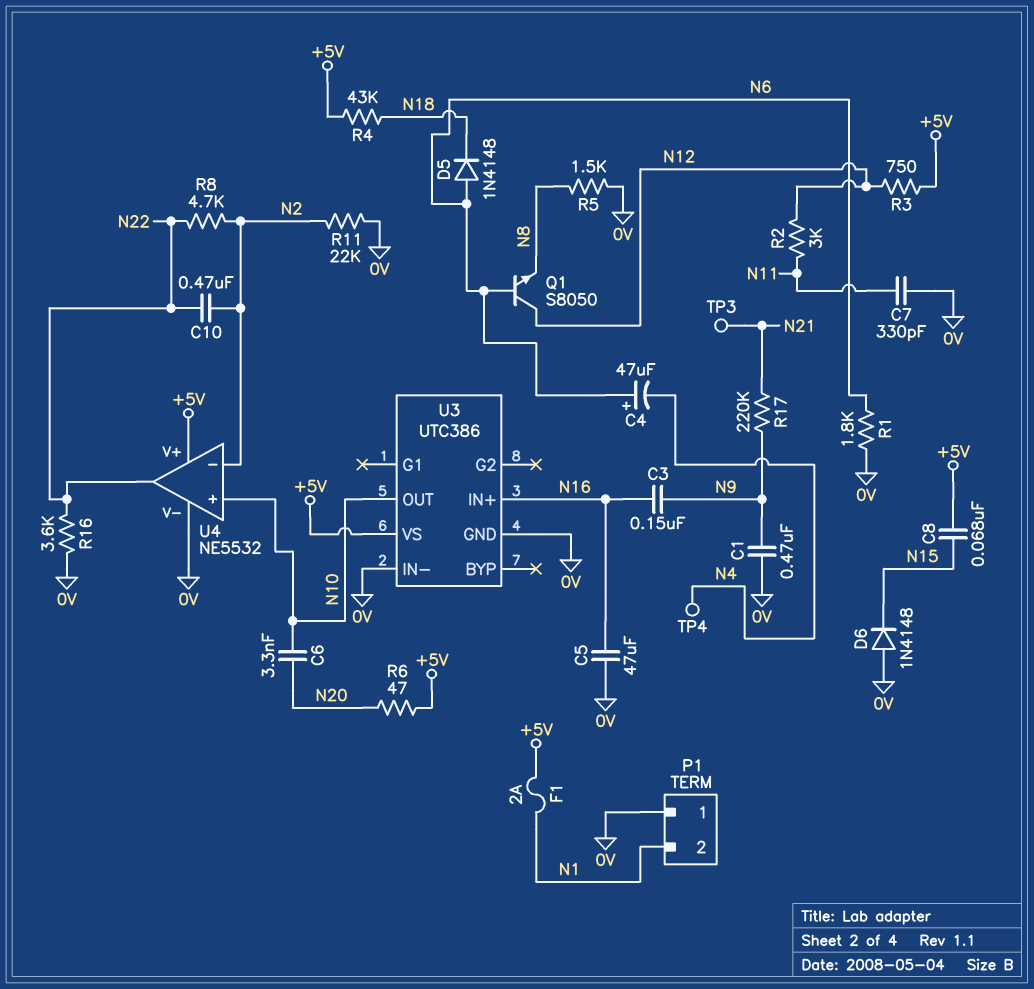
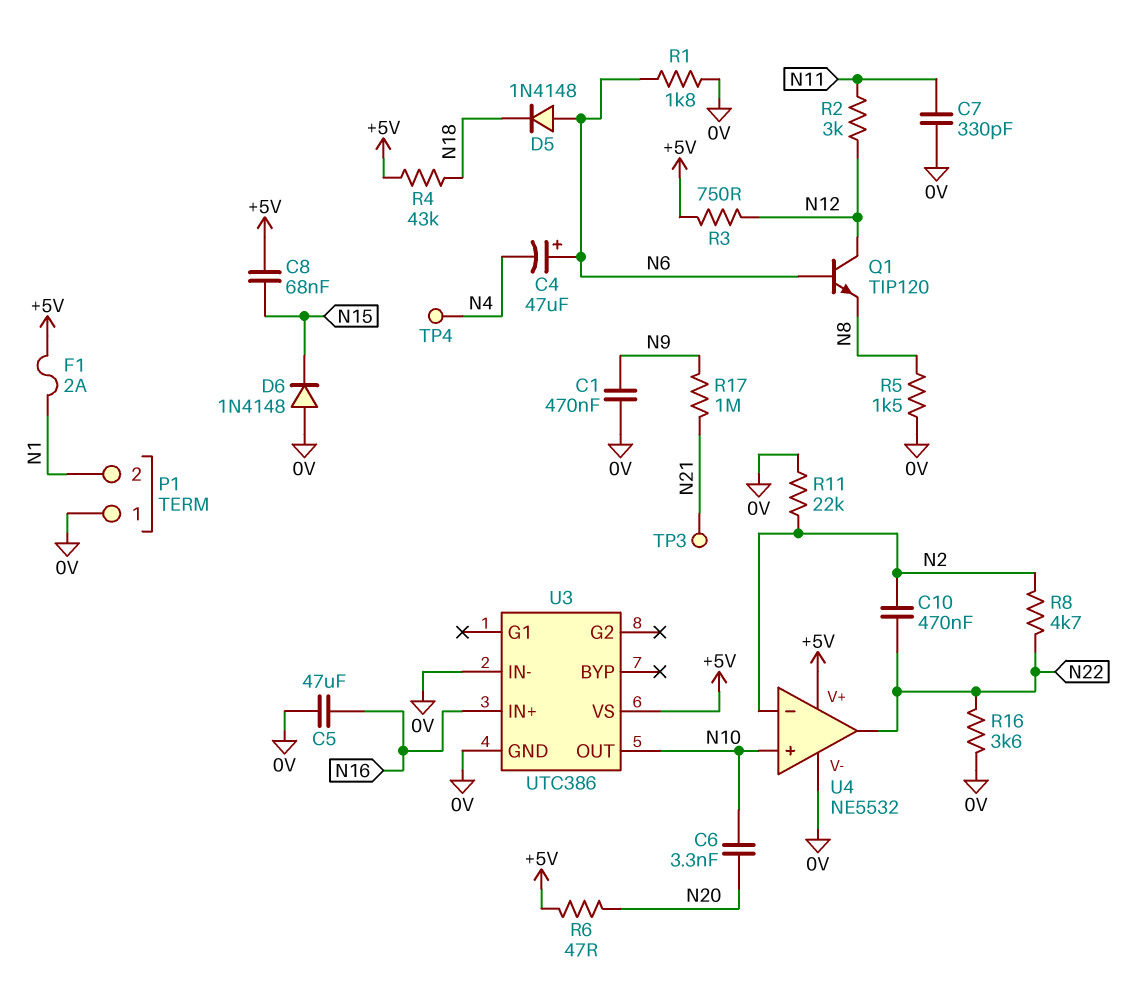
C3: 150nF (N9, N16) -> none
Q1: NPN S8050 (B N6, C N12, E N8) -> NPN TIP120 (B N6, C N12, E N8)
R17: 220k (N9, N21) -> 1M (N9, N21)

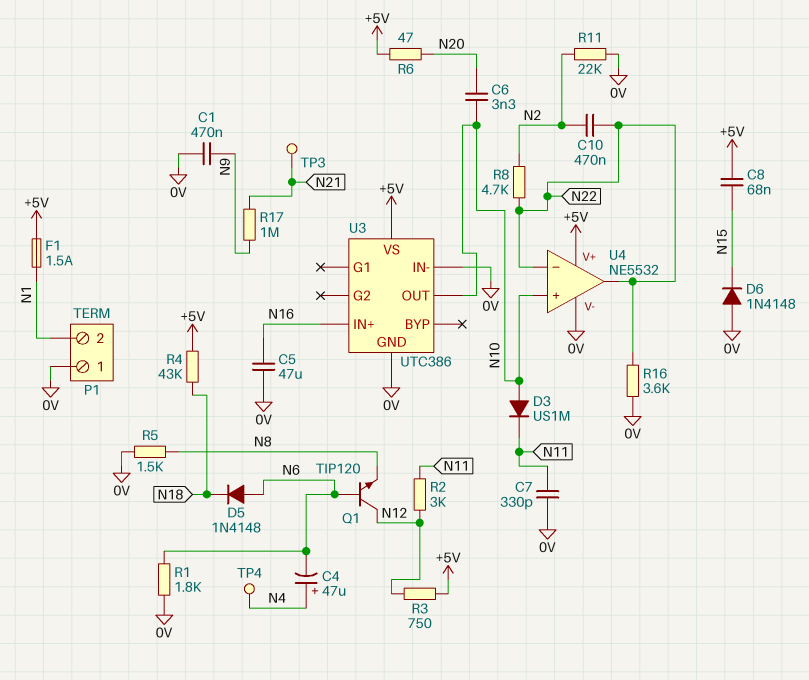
C4: 47uF (plus N6, minus N4) -> 47uF (plus N4, minus N6)
D3: none -> diode US1M (A N10, K N11)
F1: 2A (+5V, N1) -> 1.5A (+5V, N1)
U4 pin in-: N2 -> N22

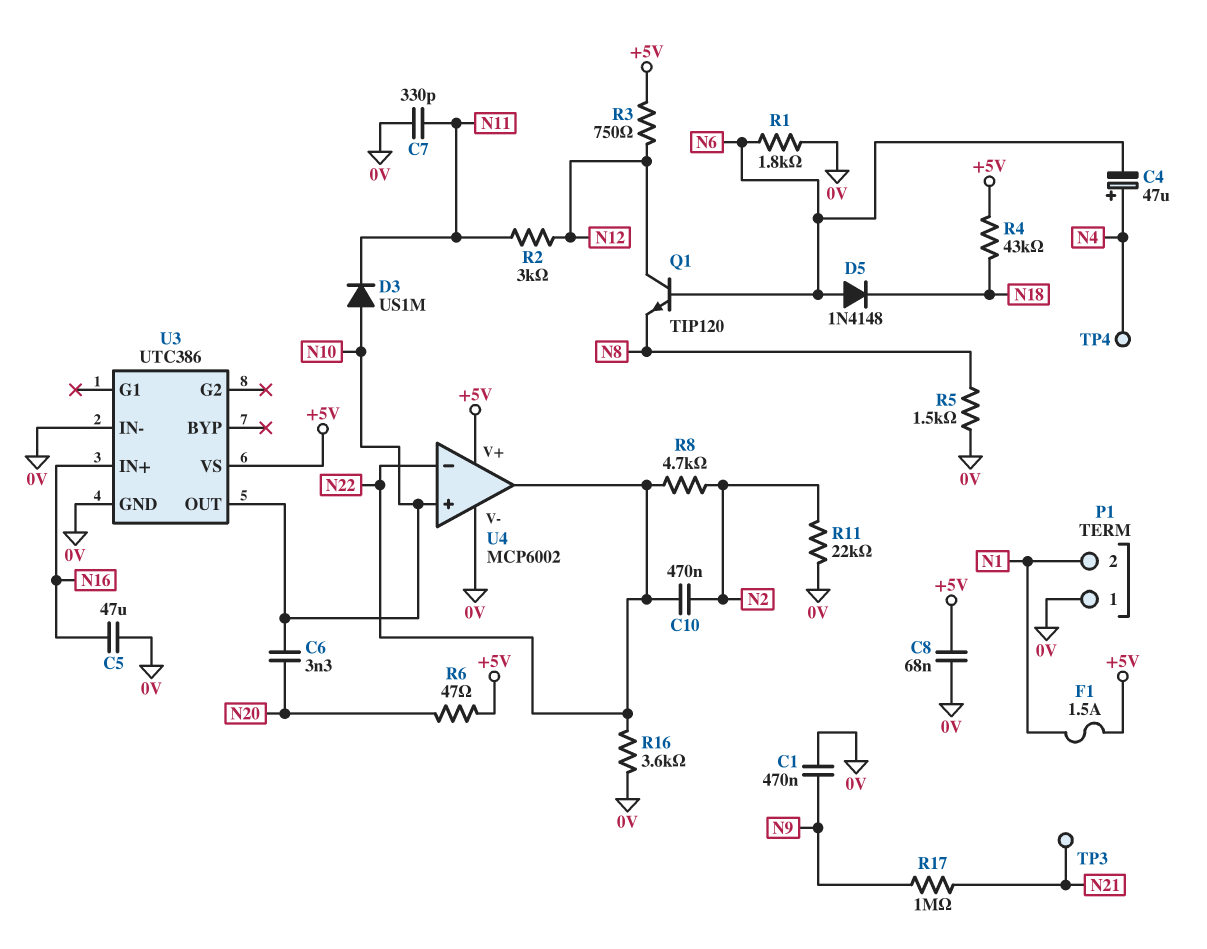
C8: 68nF (+5V, N15) -> 68nF (+5V, 0V)
D6: diode 1N4148 (A 0V, K N15) -> none
U4: NE5532 -> MCP6002

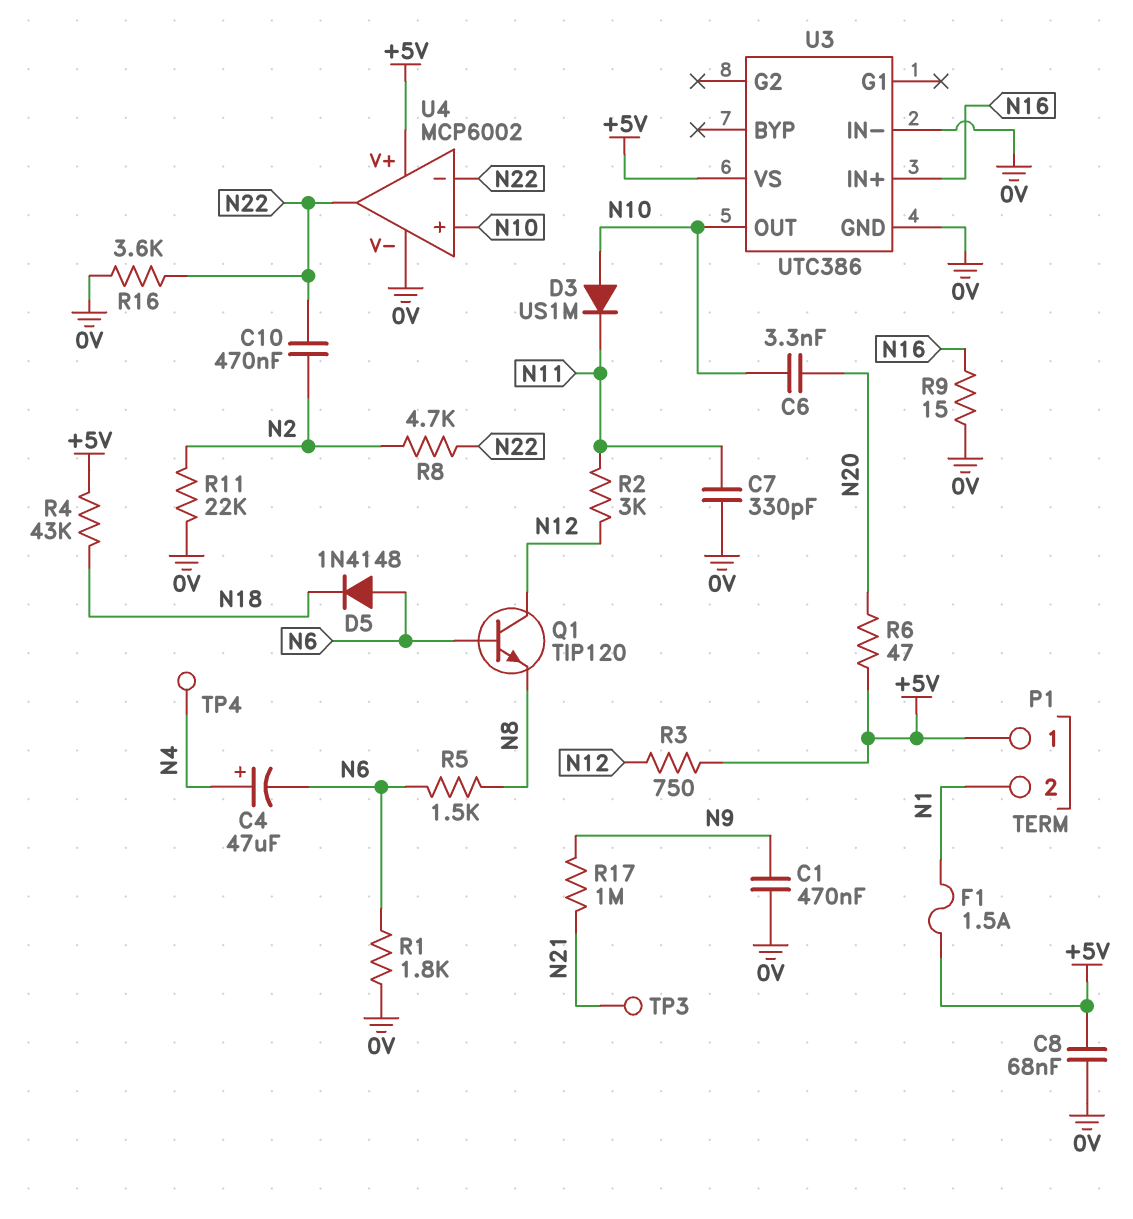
C5: 47uF (0V, N16) -> none
P1 pin 1: 0V -> +5V
R5: 1.5k (0V, N8) -> 1.5k (N6, N8)
R9: none -> 15 (0V, N16)

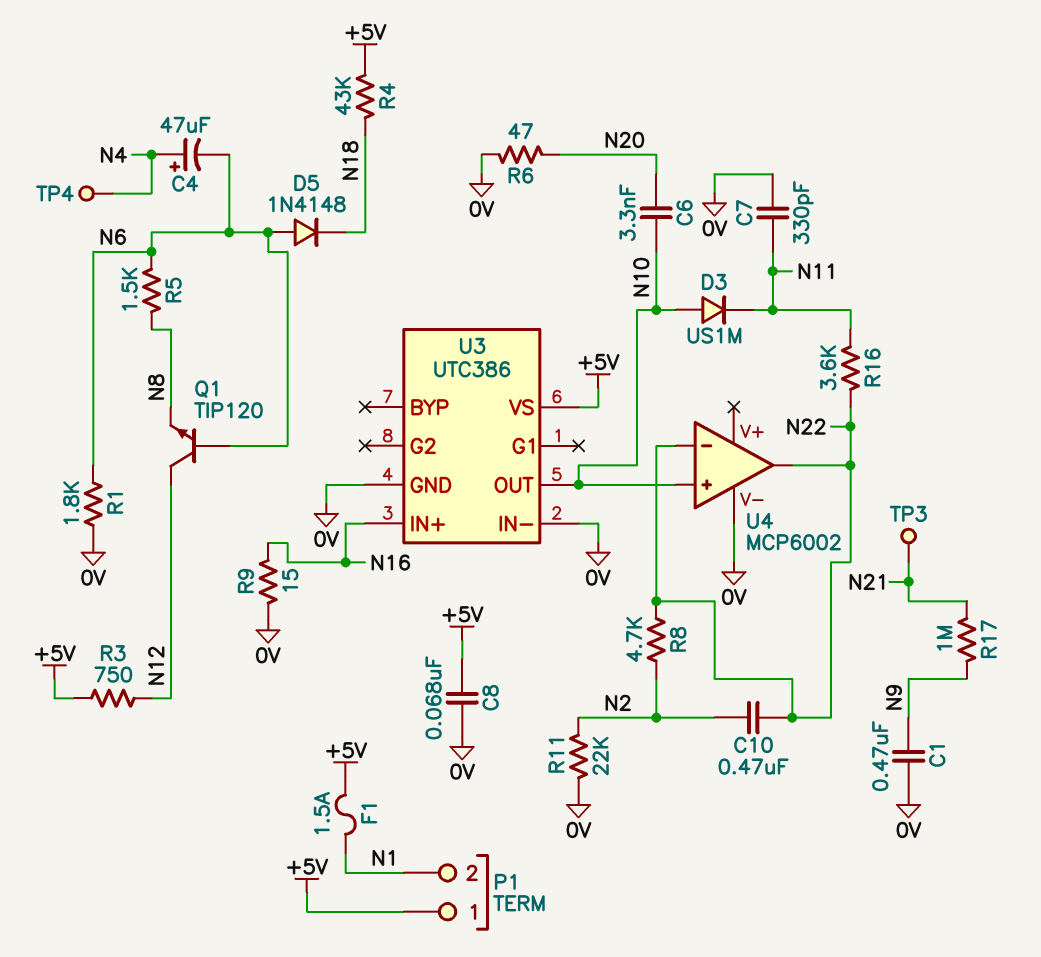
R2: 3k (N11, N12) -> none
R6: 47 (+5V, N20) -> 47 (0V, N20)
R16: 3.6k (0V, N22) -> 3.6k (N11, N22)
U4 pin V+: +5V -> none

